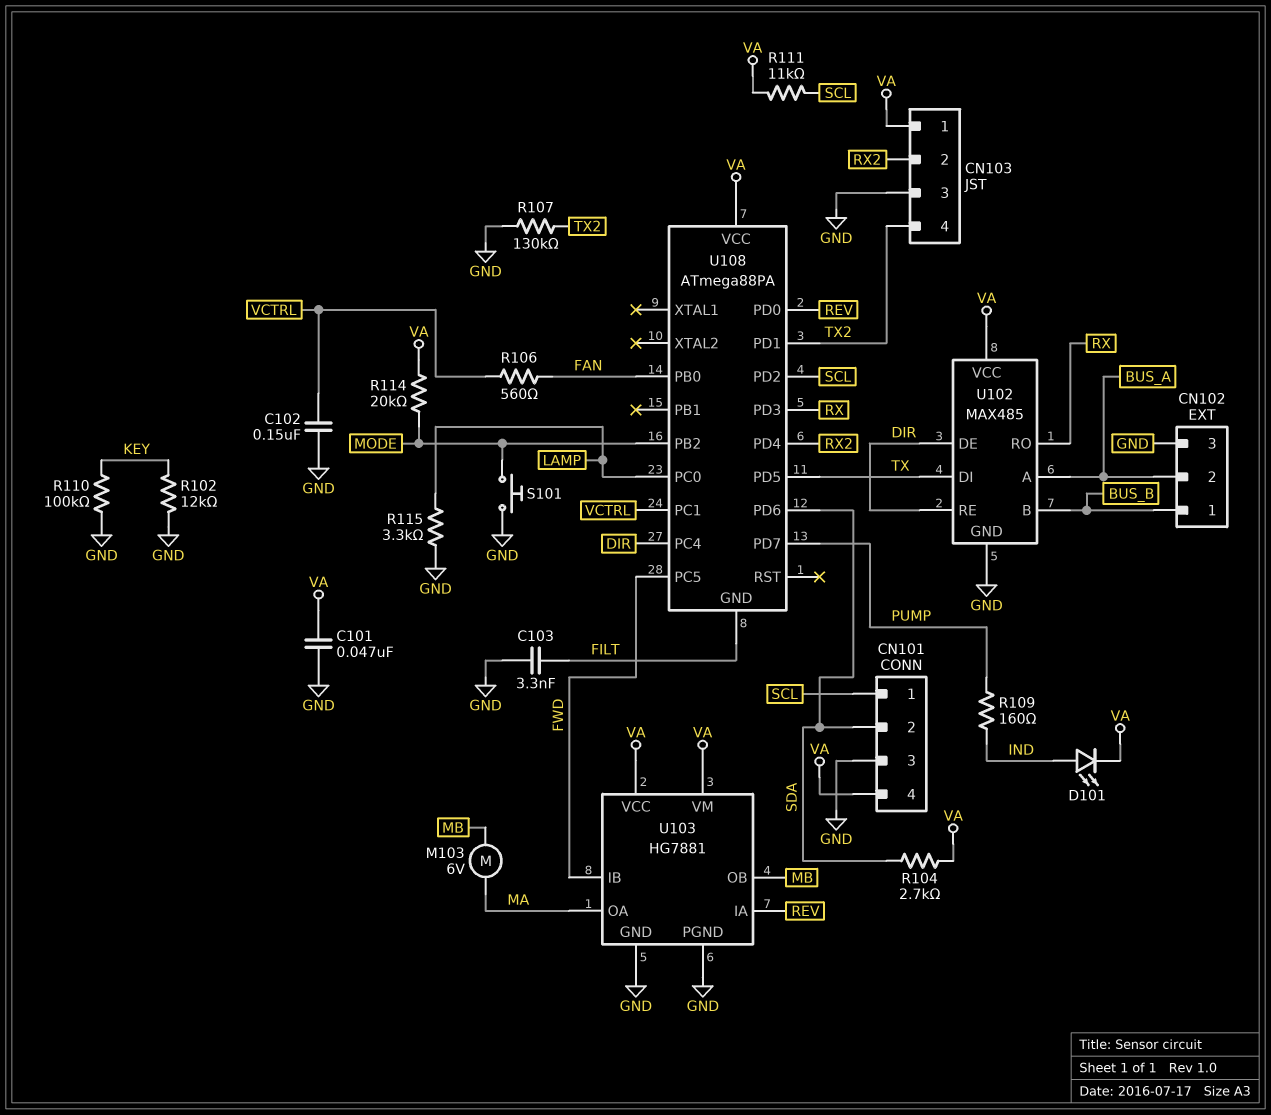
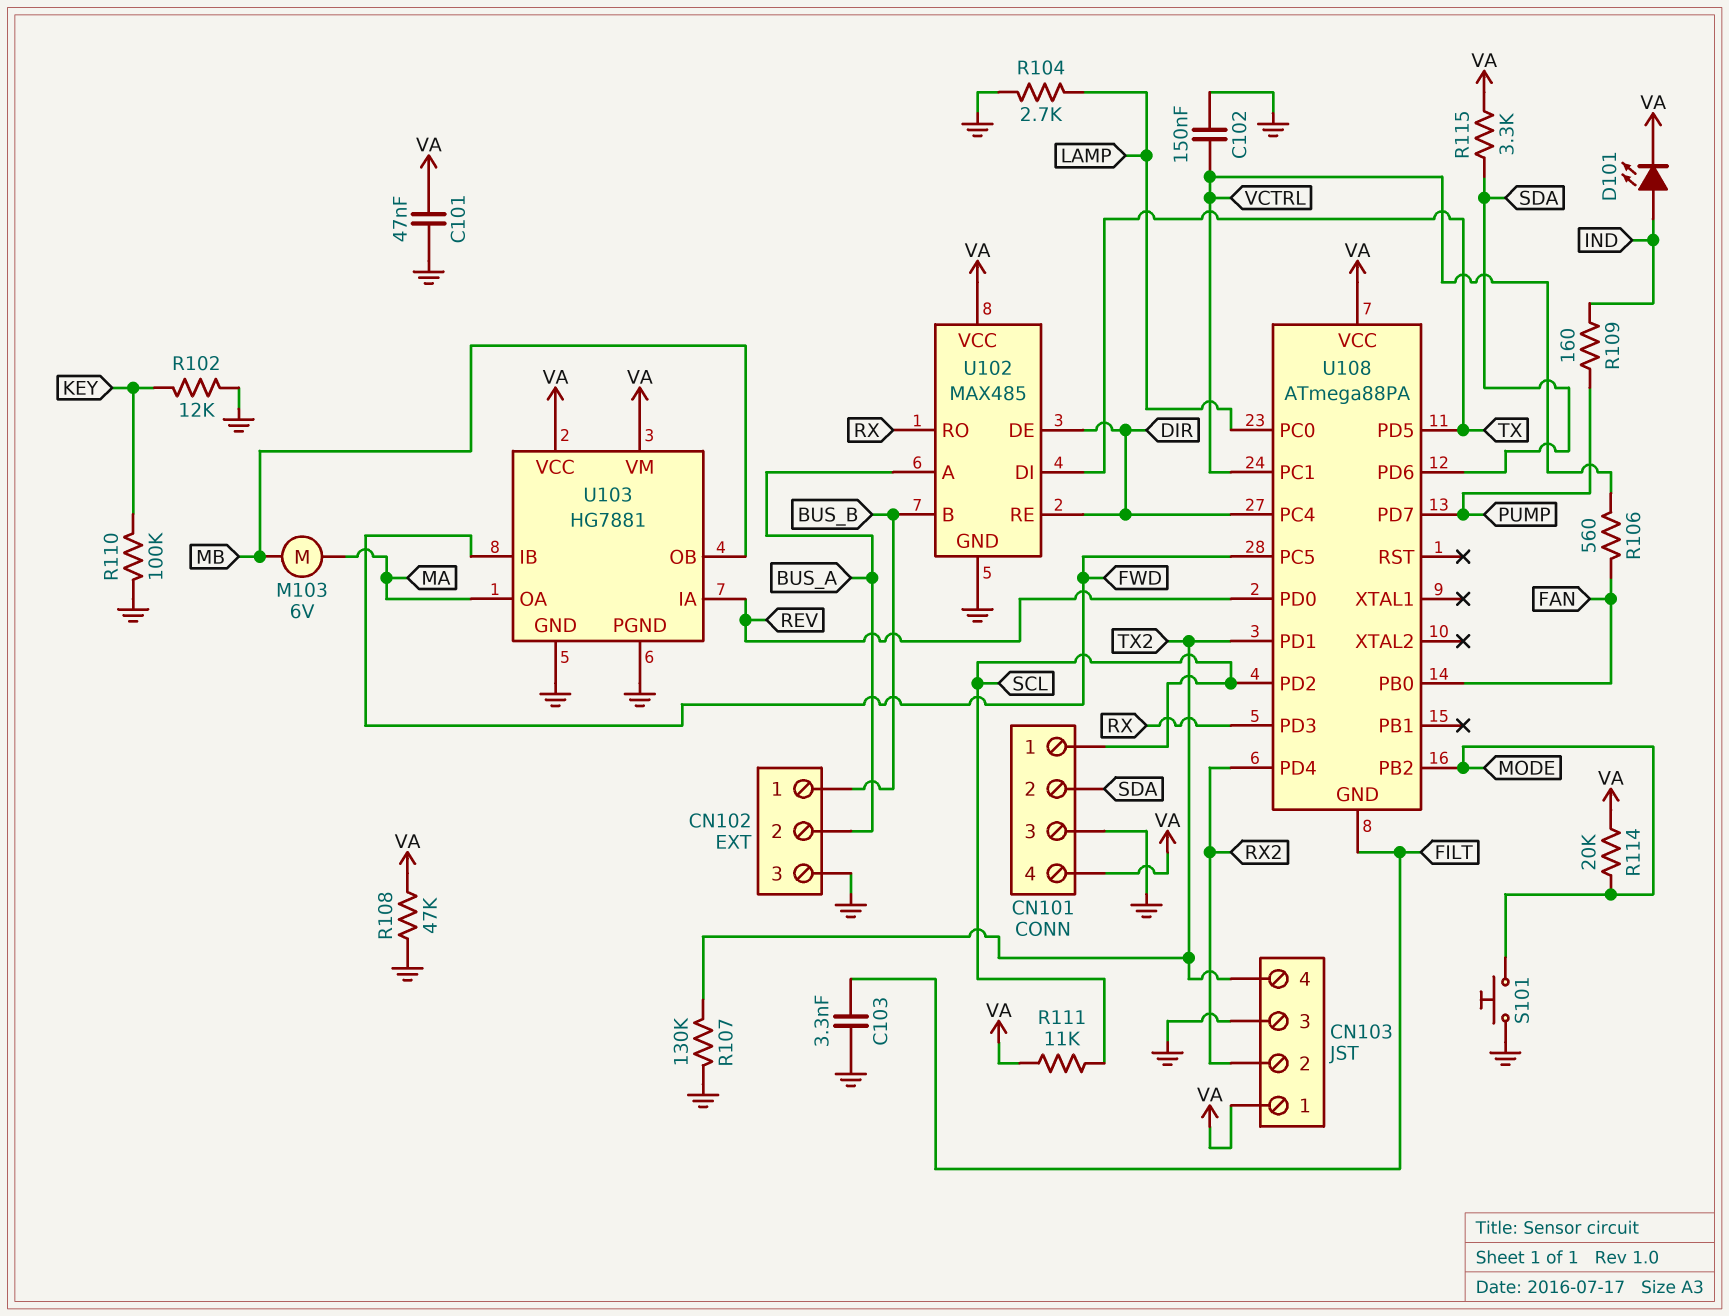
R104: 2.7k (SDA, VA) -> 2.7k (GND, LAMP)
R108: none -> 47k (GND, VA)
R115: 3.3k (GND, LAMP) -> 3.3k (SDA, VA)

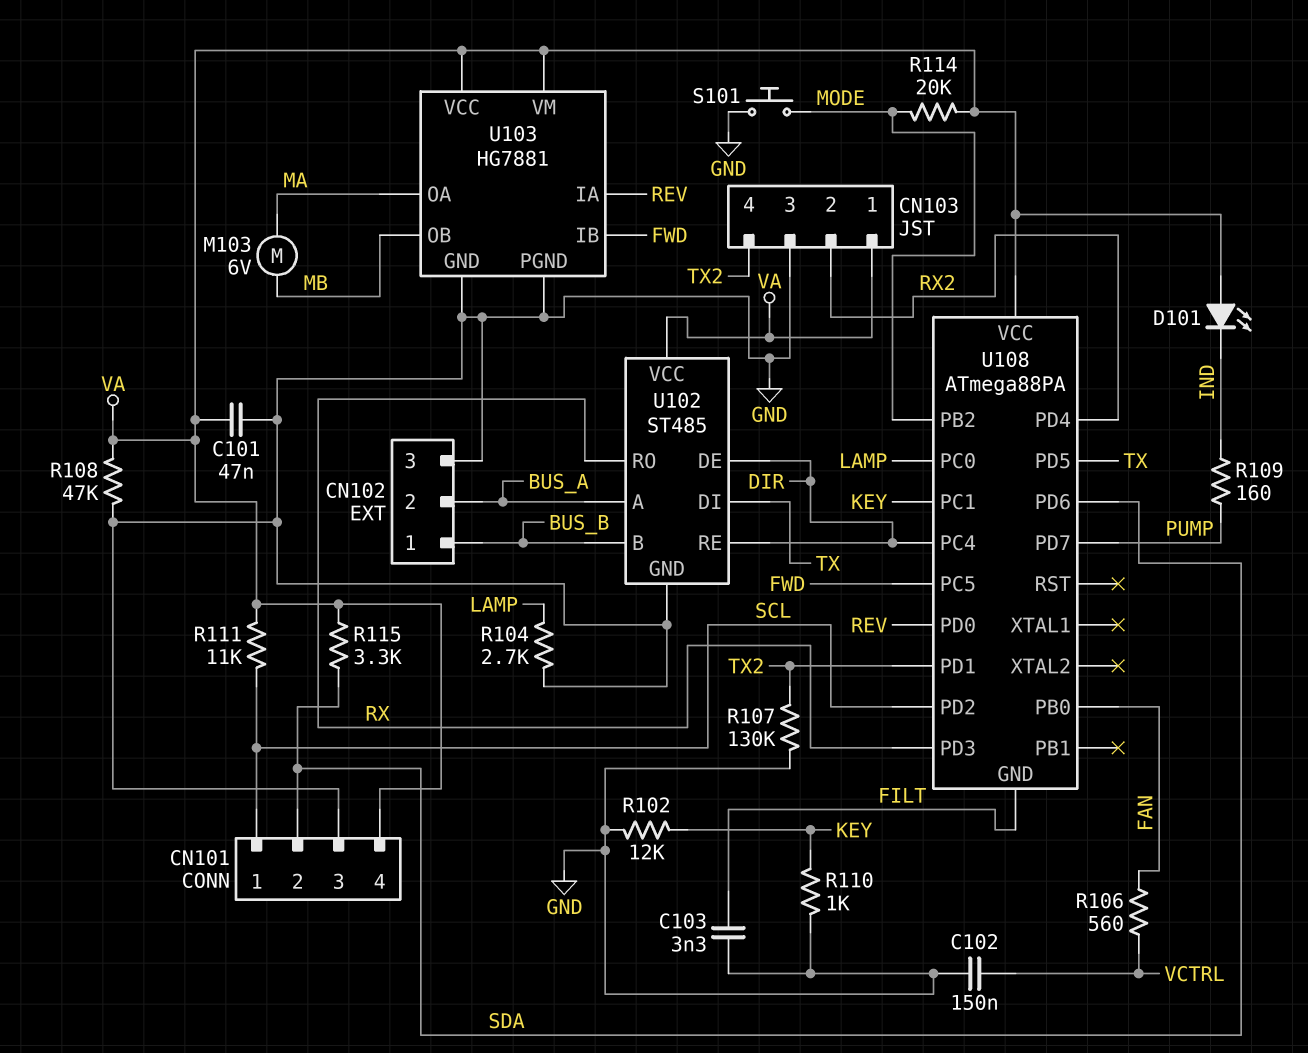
D101: LED (A IND, K VA) -> LED (A VA, K IND)
R110: 100k (GND, KEY) -> 1k (GND, KEY)
U102: MAX485 -> ST485
U108 pin PC1: VCTRL -> KEY

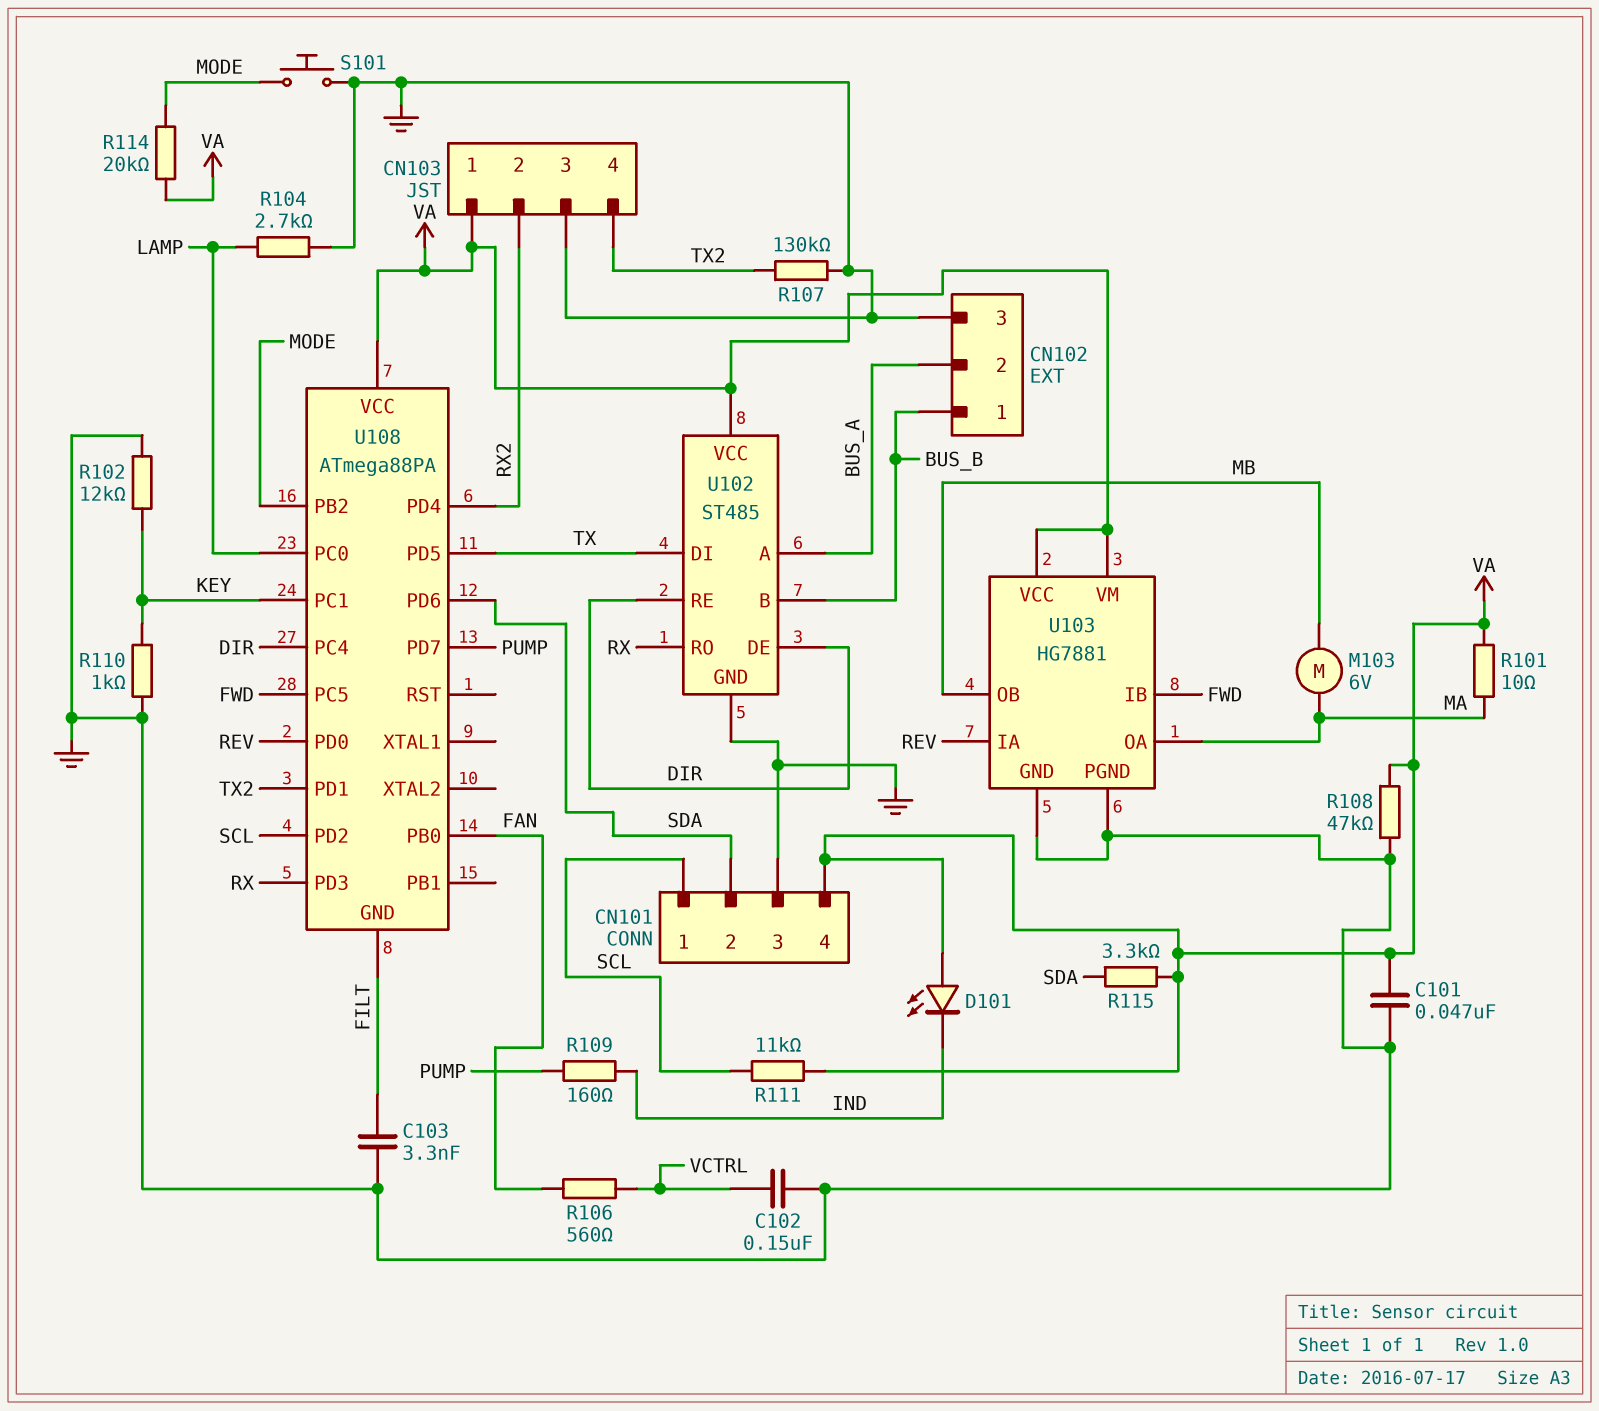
R101: none -> 10 (MA, VA)

